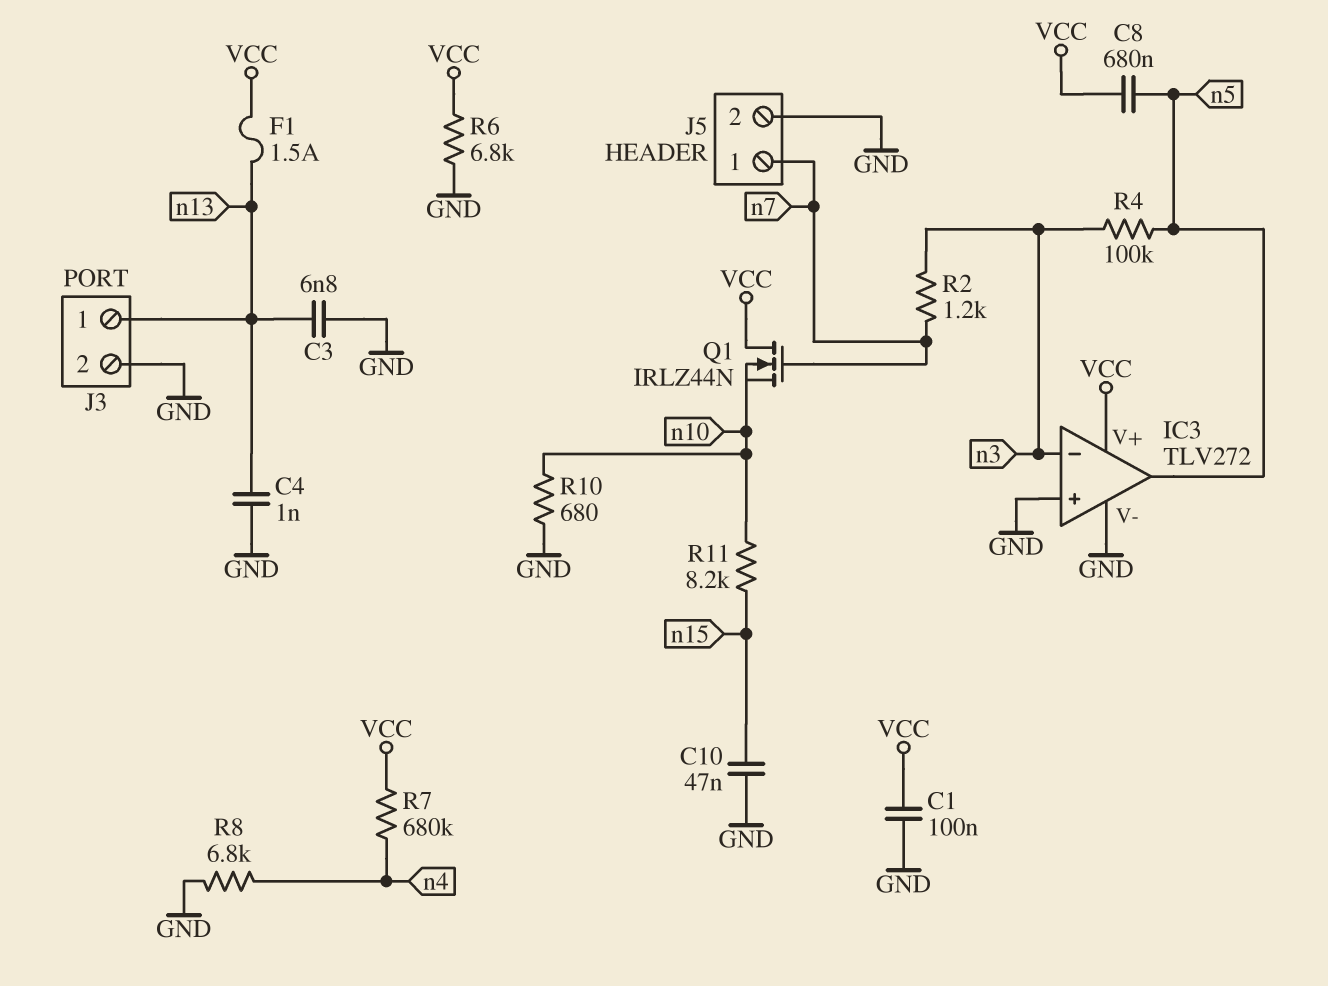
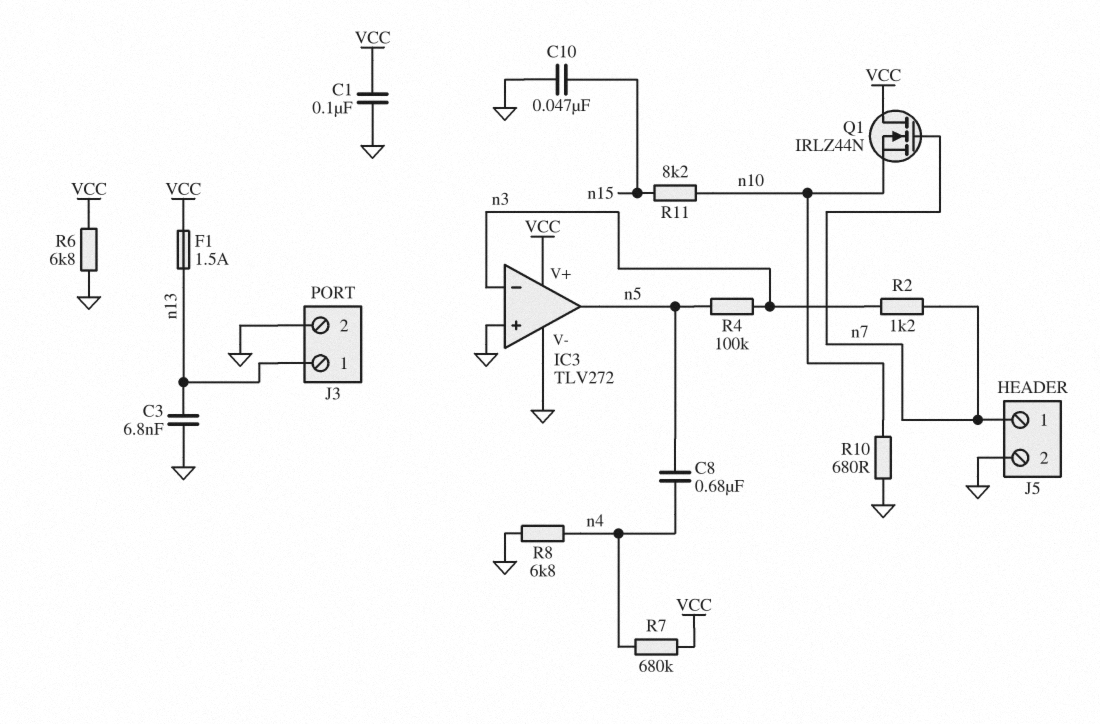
C4: 1nF (GND, n13) -> none
C8: 680nF (VCC, n5) -> 680nF (n4, n5)

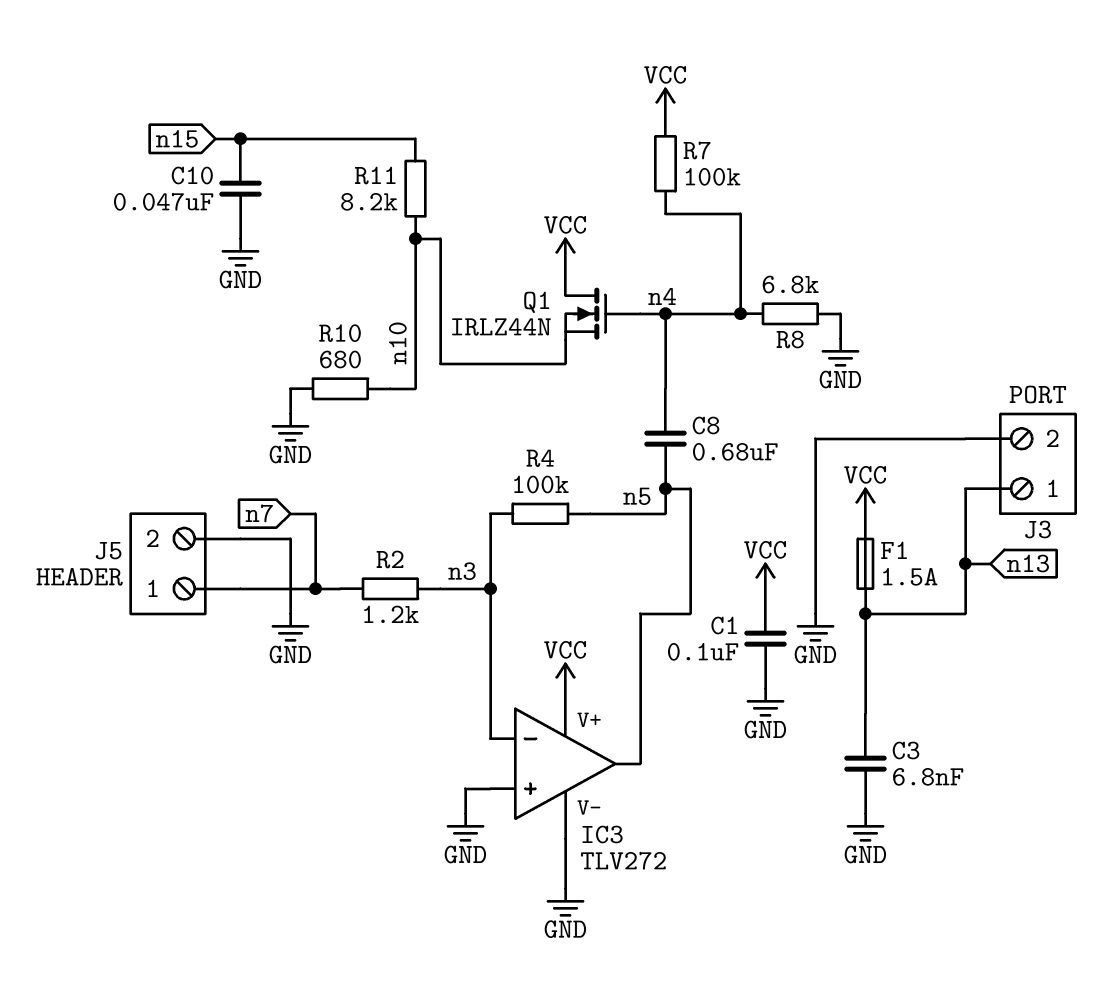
Q1: NMOS IRLZ44N (G n7, D VCC, S n10) -> NMOS IRLZ44N (G n4, D VCC, S n10)
R6: 6.8k (GND, VCC) -> none
R7: 680k (VCC, n4) -> 100k (VCC, n4)

